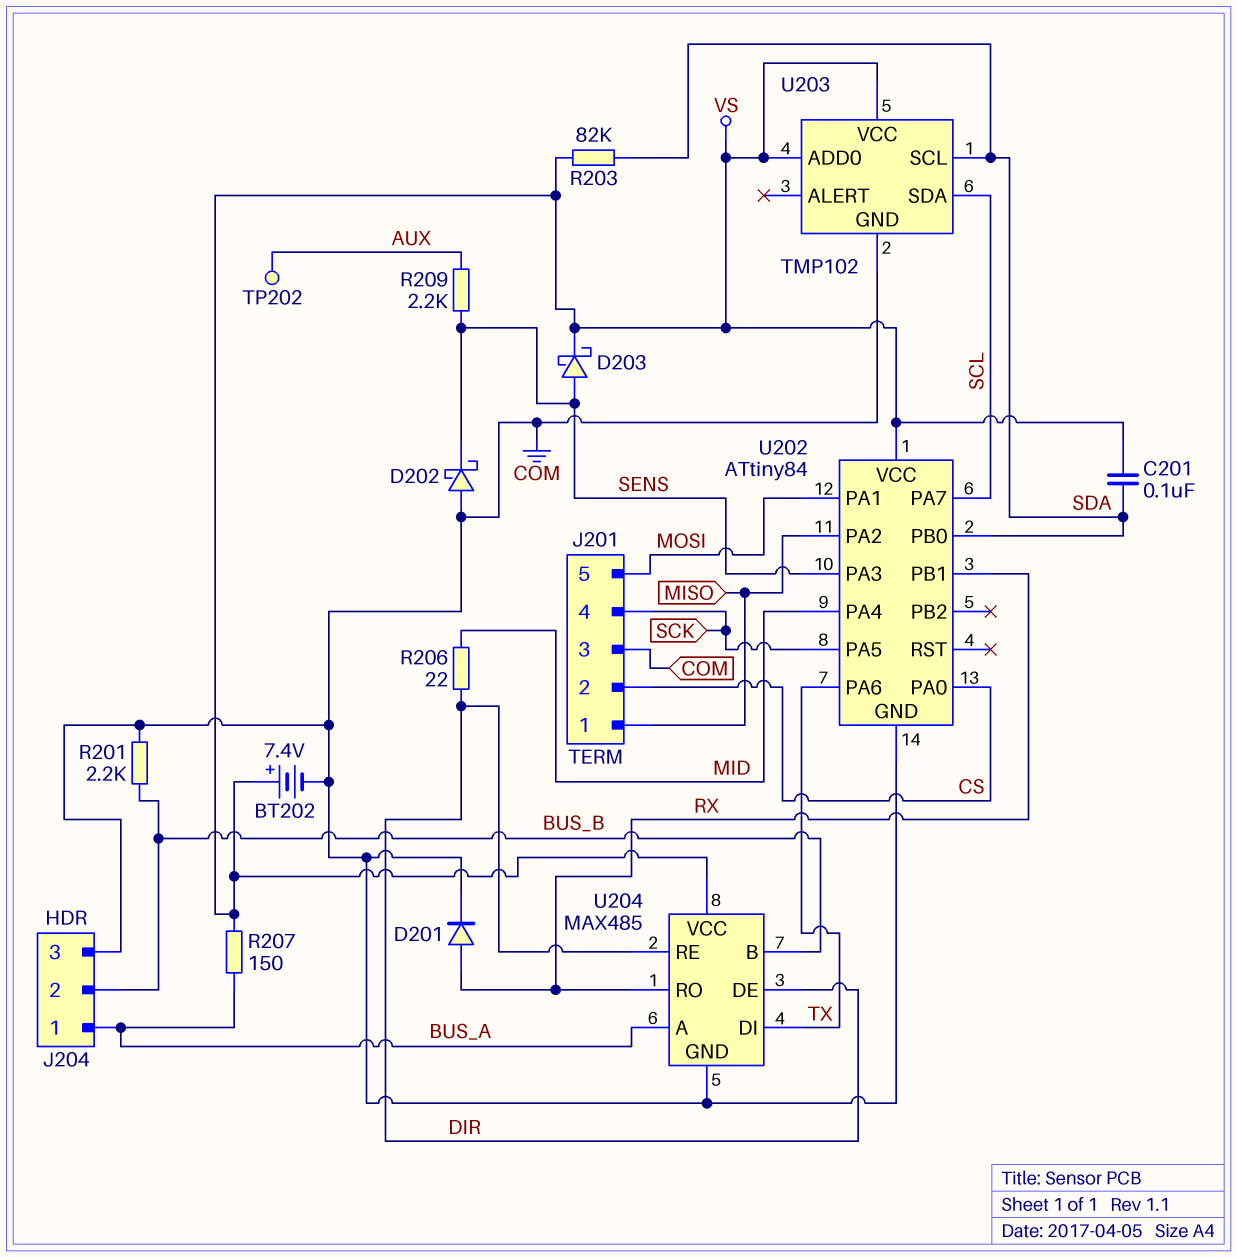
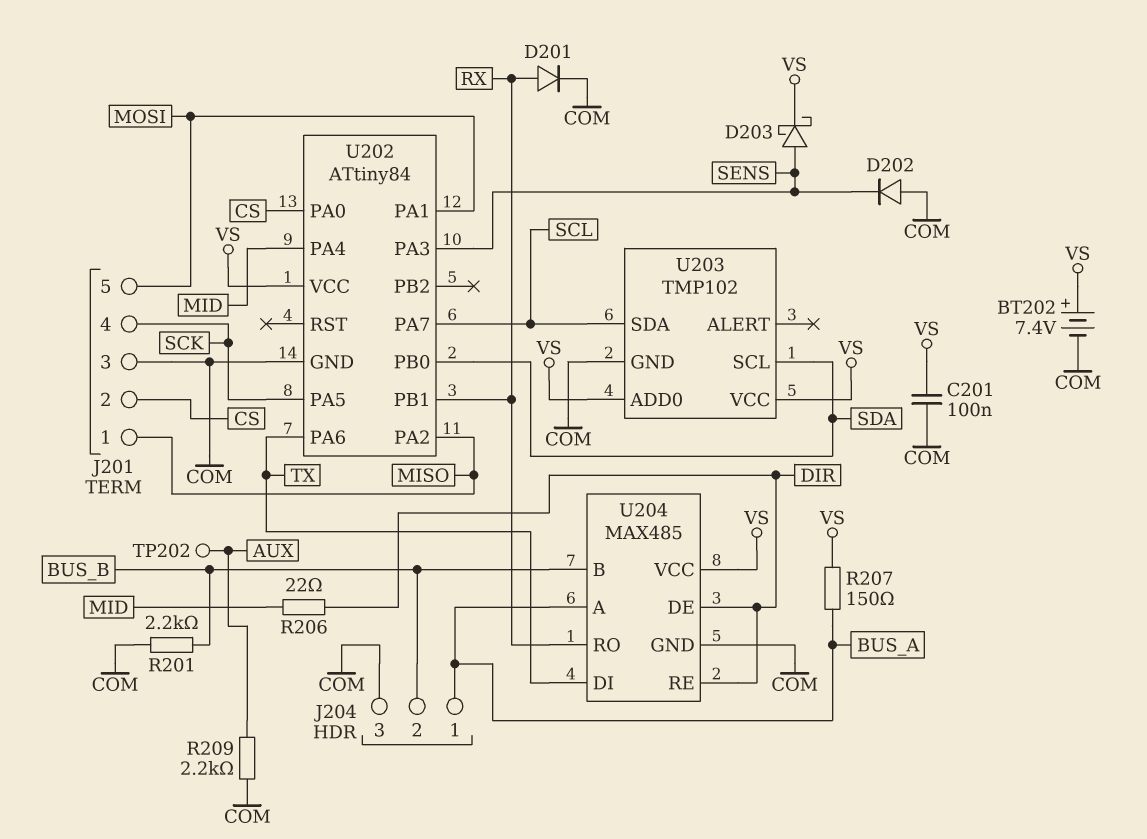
C201: 100nF (SDA, VS) -> 100nF (COM, VS)
D202: schottky (A COM, K SENS) -> diode (A COM, K SENS)
R203: 82k (SDA, VS) -> none
R209: 2.2k (AUX, SENS) -> 2.2k (AUX, COM)

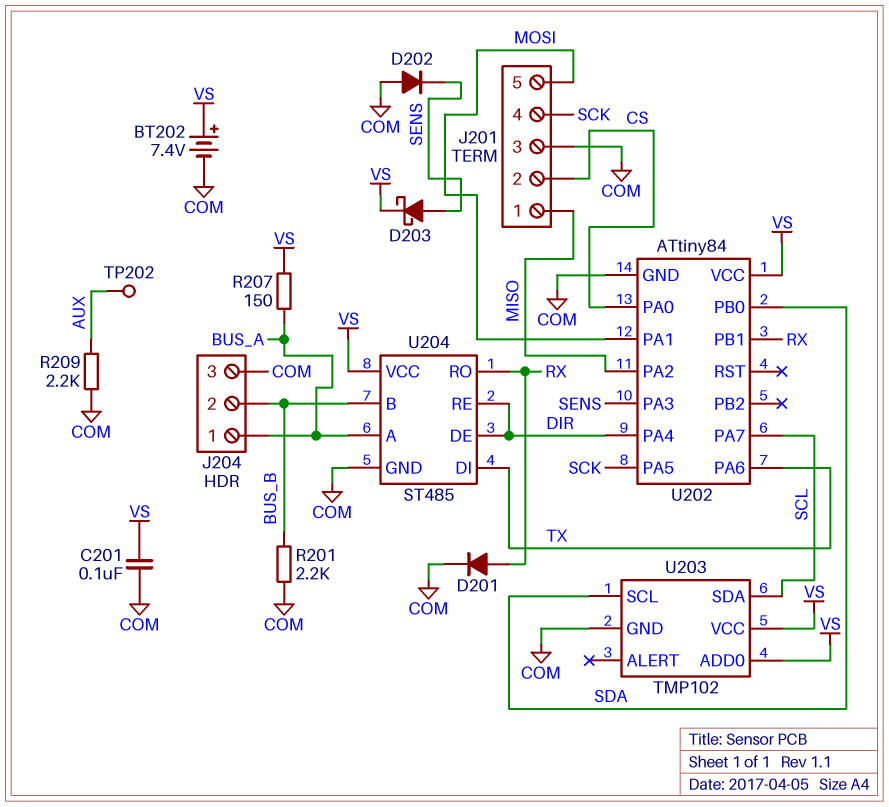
R206: 22 (DIR, MID) -> none
U202 pin PA4: MID -> DIR
U204: MAX485 -> ST485

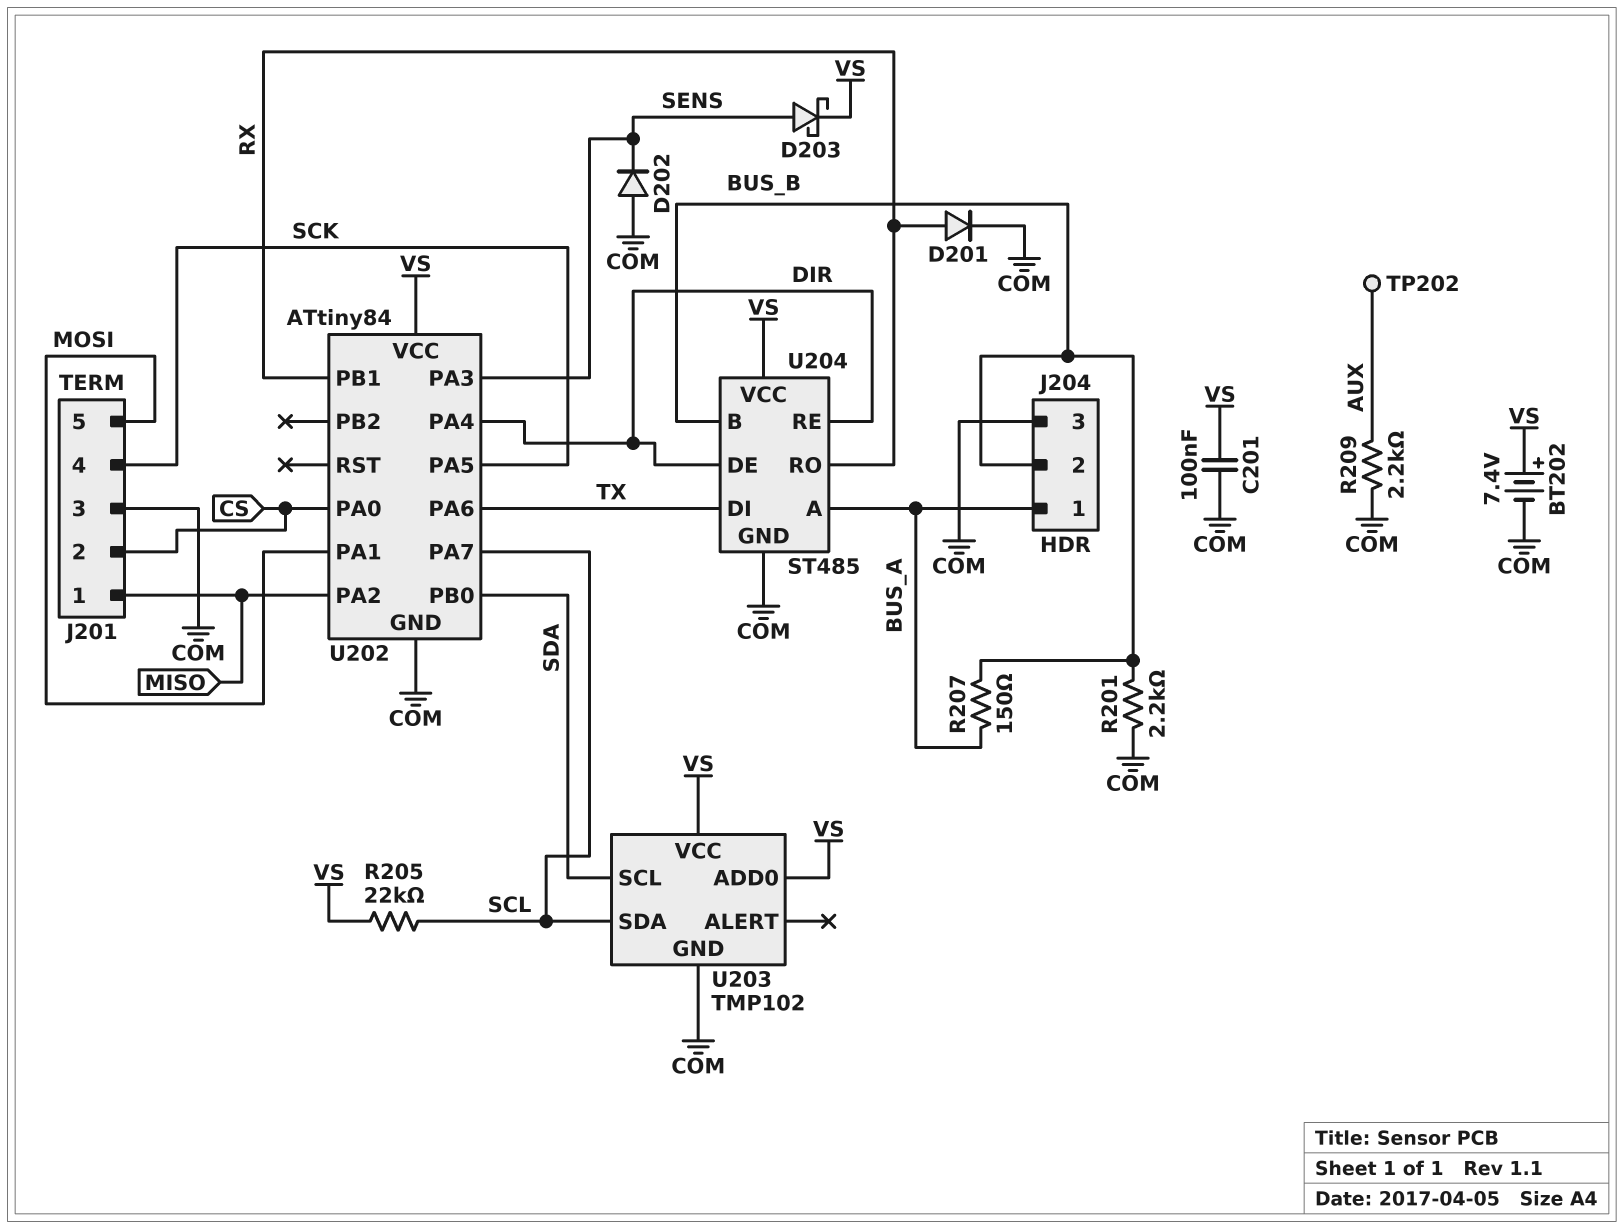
R205: none -> 22k (SCL, VS)
R207: 150 (BUS_A, VS) -> 150 (BUS_A, BUS_B)

